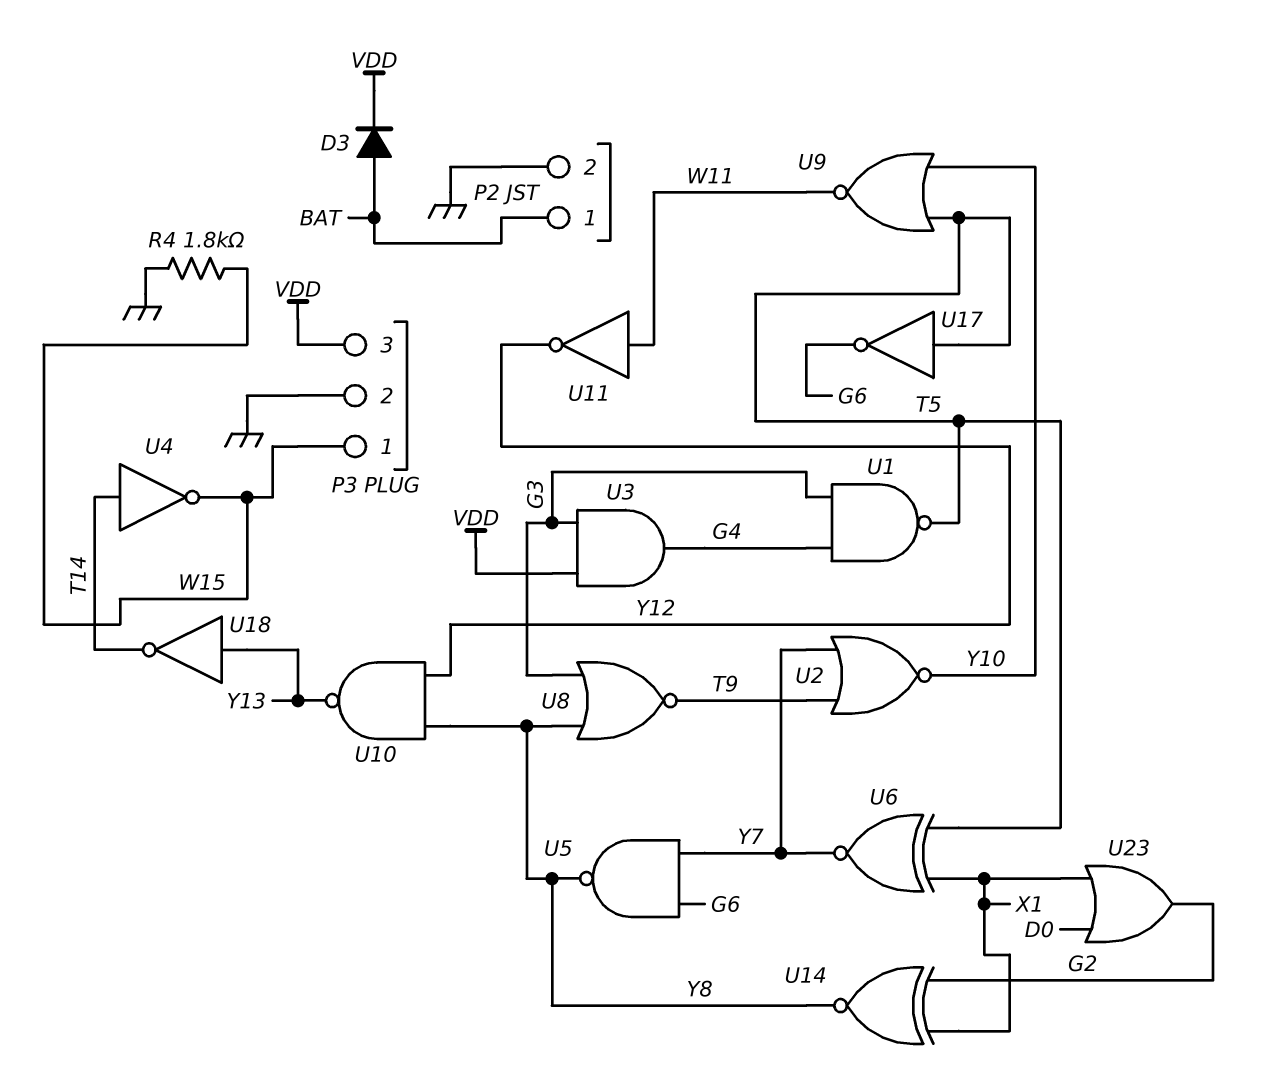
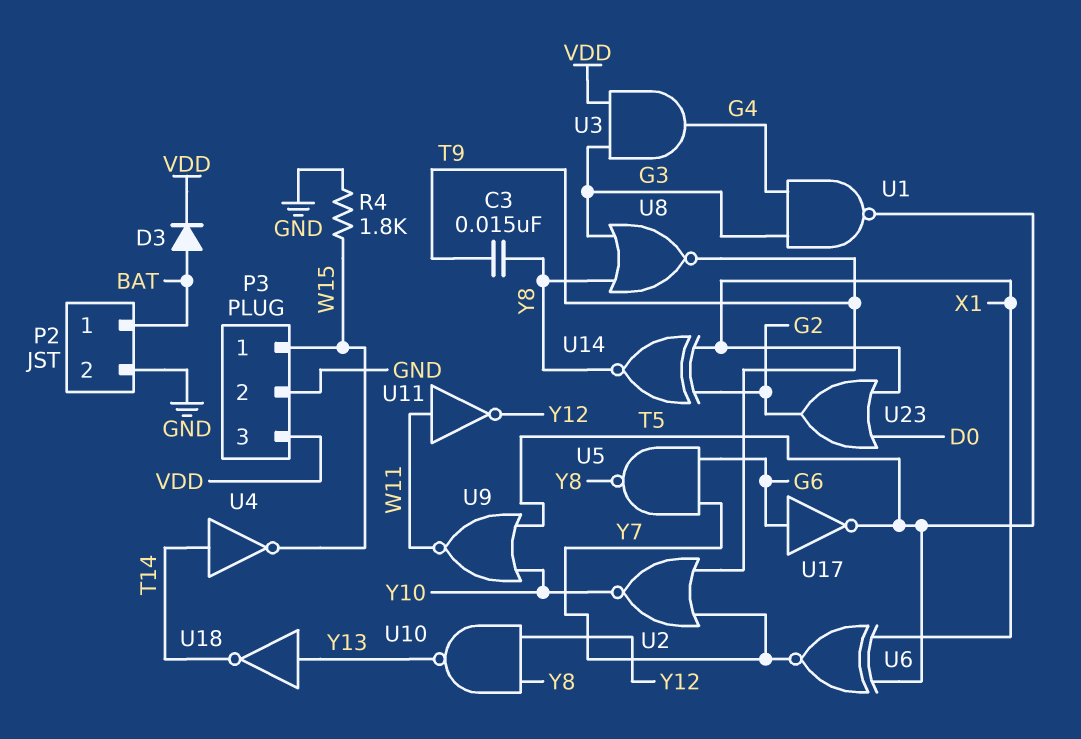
C3: none -> 15nF (T9, Y8)
U17: NOT (in T5, out G6) -> NOT (in G6, out T5)

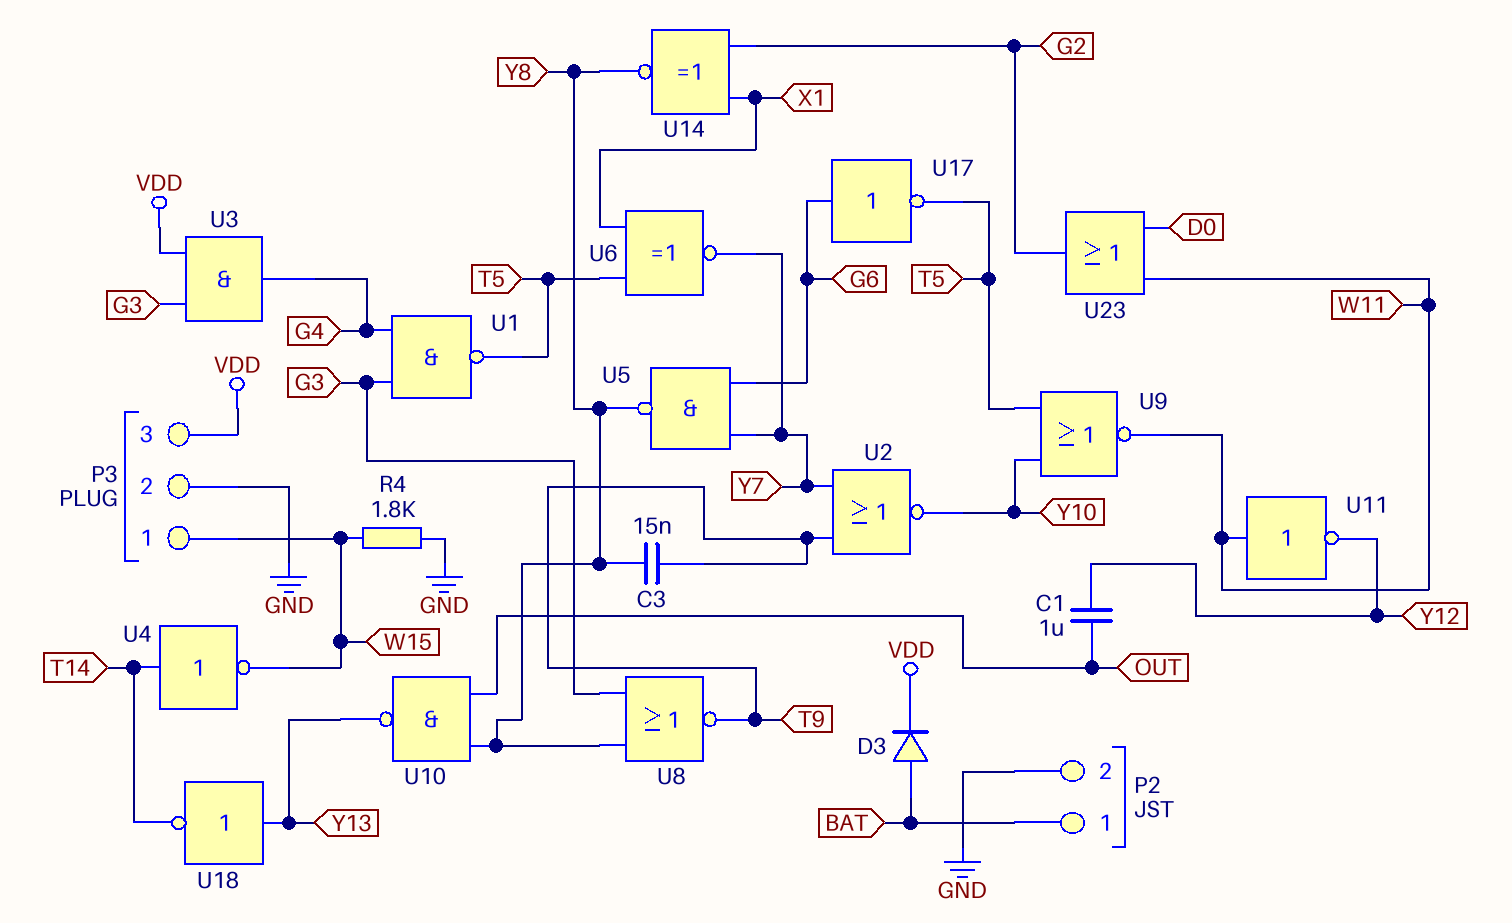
C1: none -> 1uF (OUT, Y12)
U10: NAND (in Y8, in Y12, out Y13) -> NAND (in OUT, in Y8, out Y13)
U23: OR (in D0, in X1, out G2) -> OR (in D0, in W11, out G2)

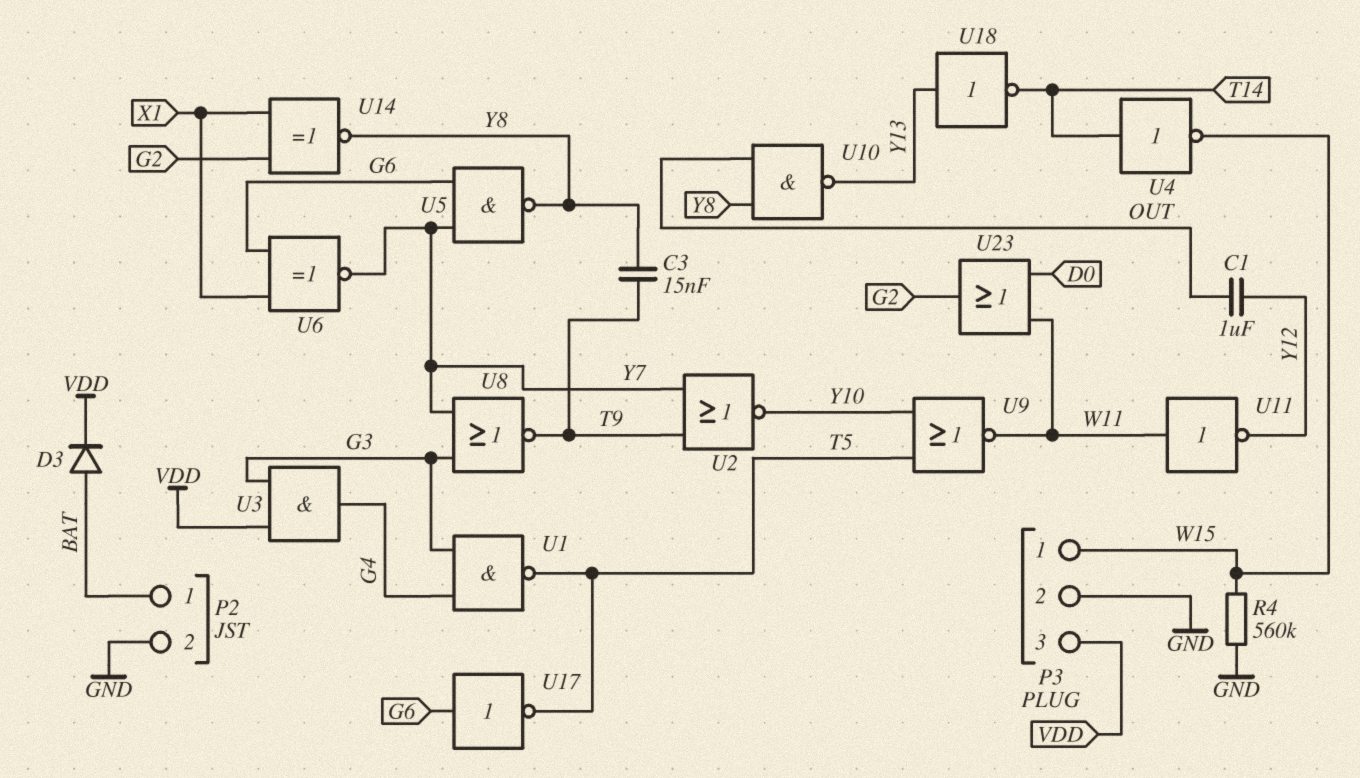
R4: 1.8k (GND, W15) -> 560k (GND, W15)
U6: XNOR (in T5, in X1, out Y7) -> XNOR (in G6, in X1, out Y7)
U8: NOR (in G3, in Y8, out T9) -> NOR (in G3, in Y7, out T9)

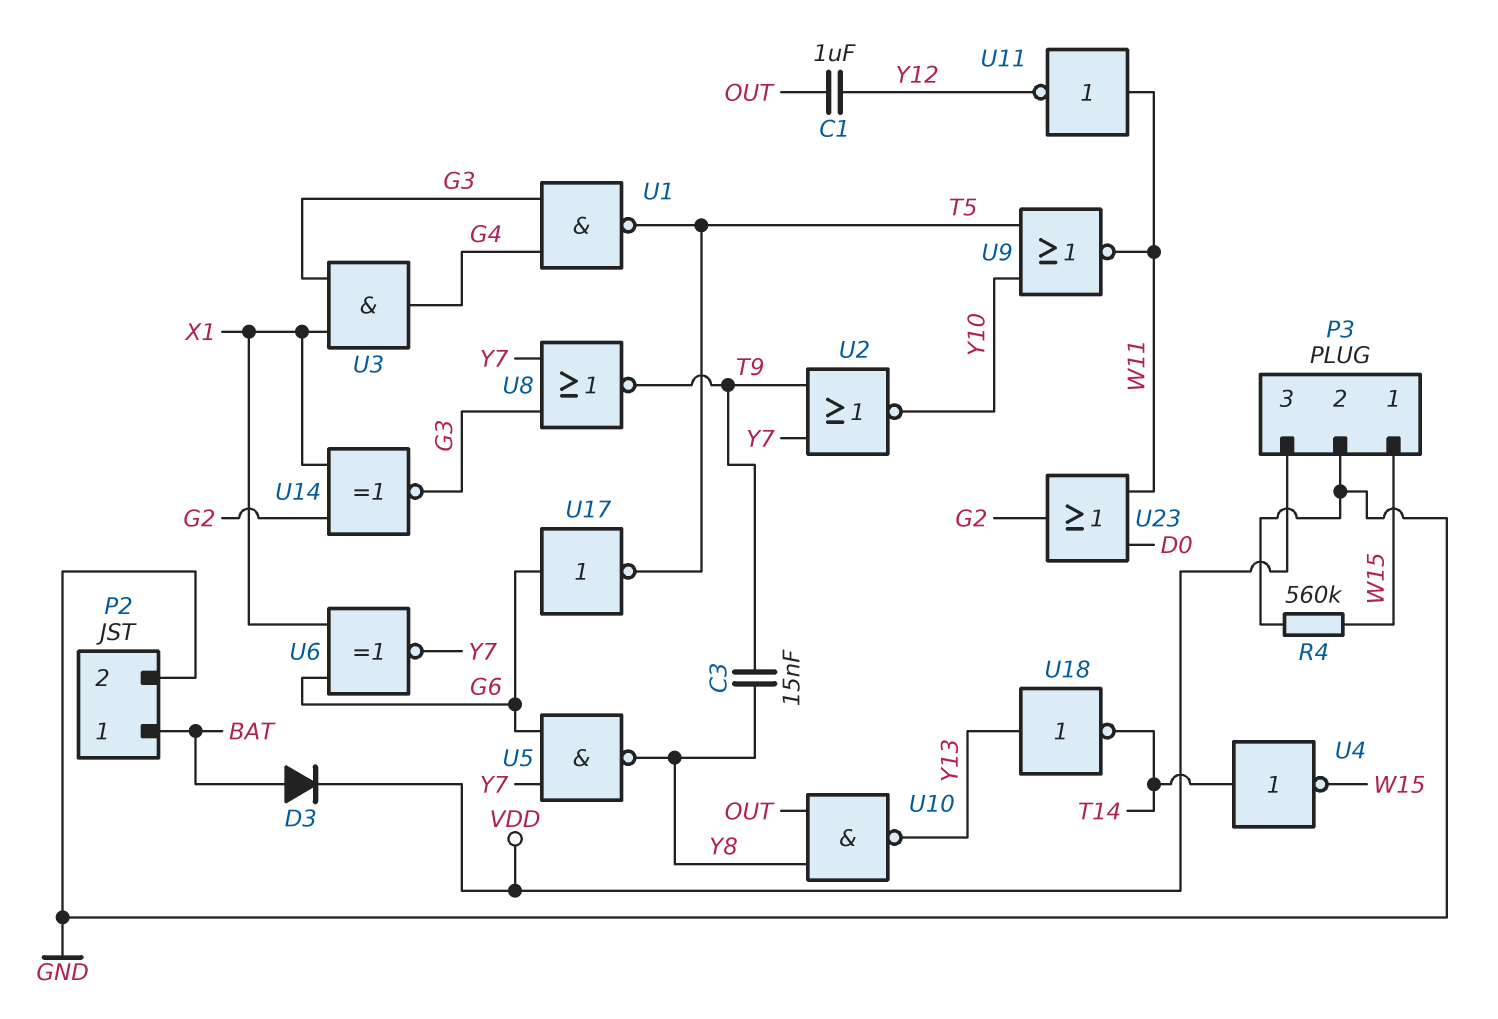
U3: AND (in G3, in VDD, out G4) -> AND (in G3, in X1, out G4)
U14: XNOR (in G2, in X1, out Y8) -> XNOR (in G2, in X1, out G3)

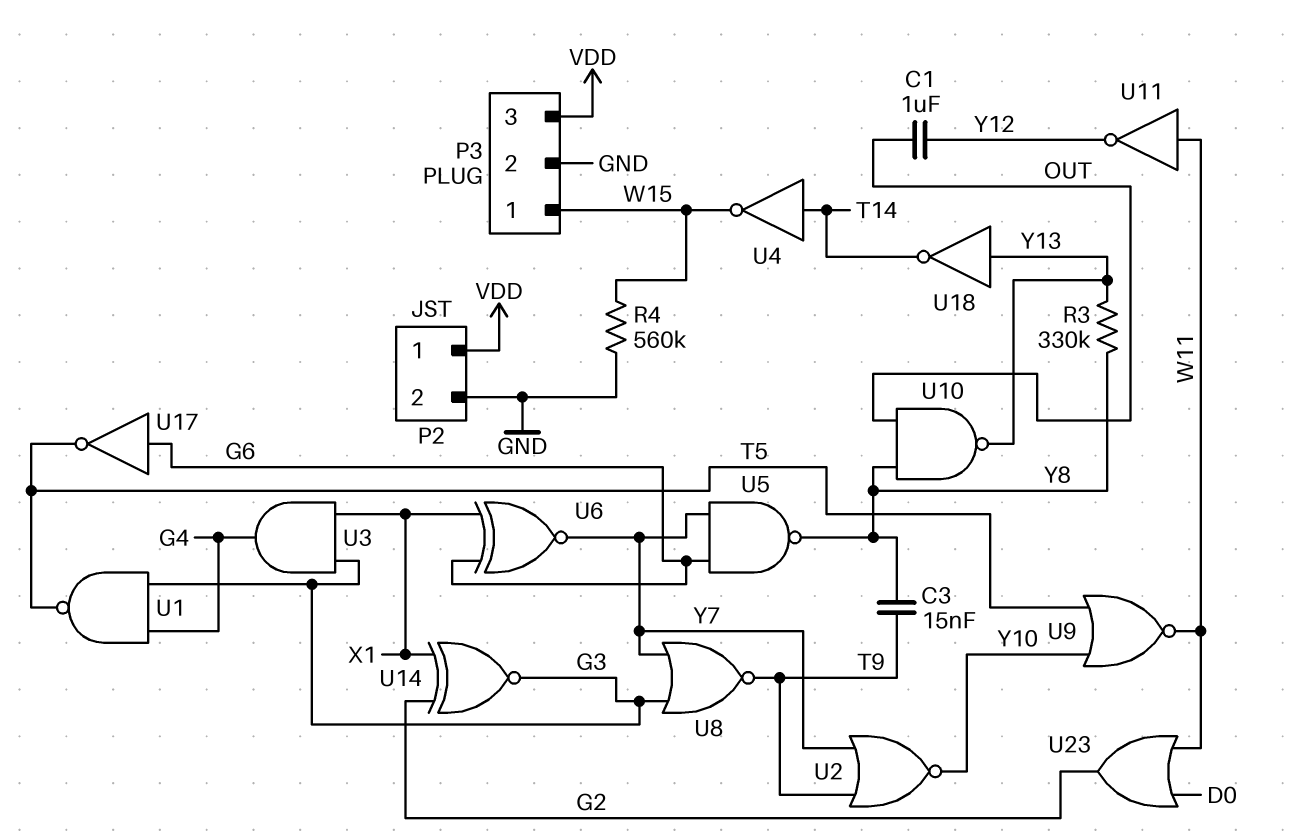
D3: diode (A BAT, K VDD) -> none
P2 pin 1: BAT -> VDD
R3: none -> 330k (Y8, Y13)

